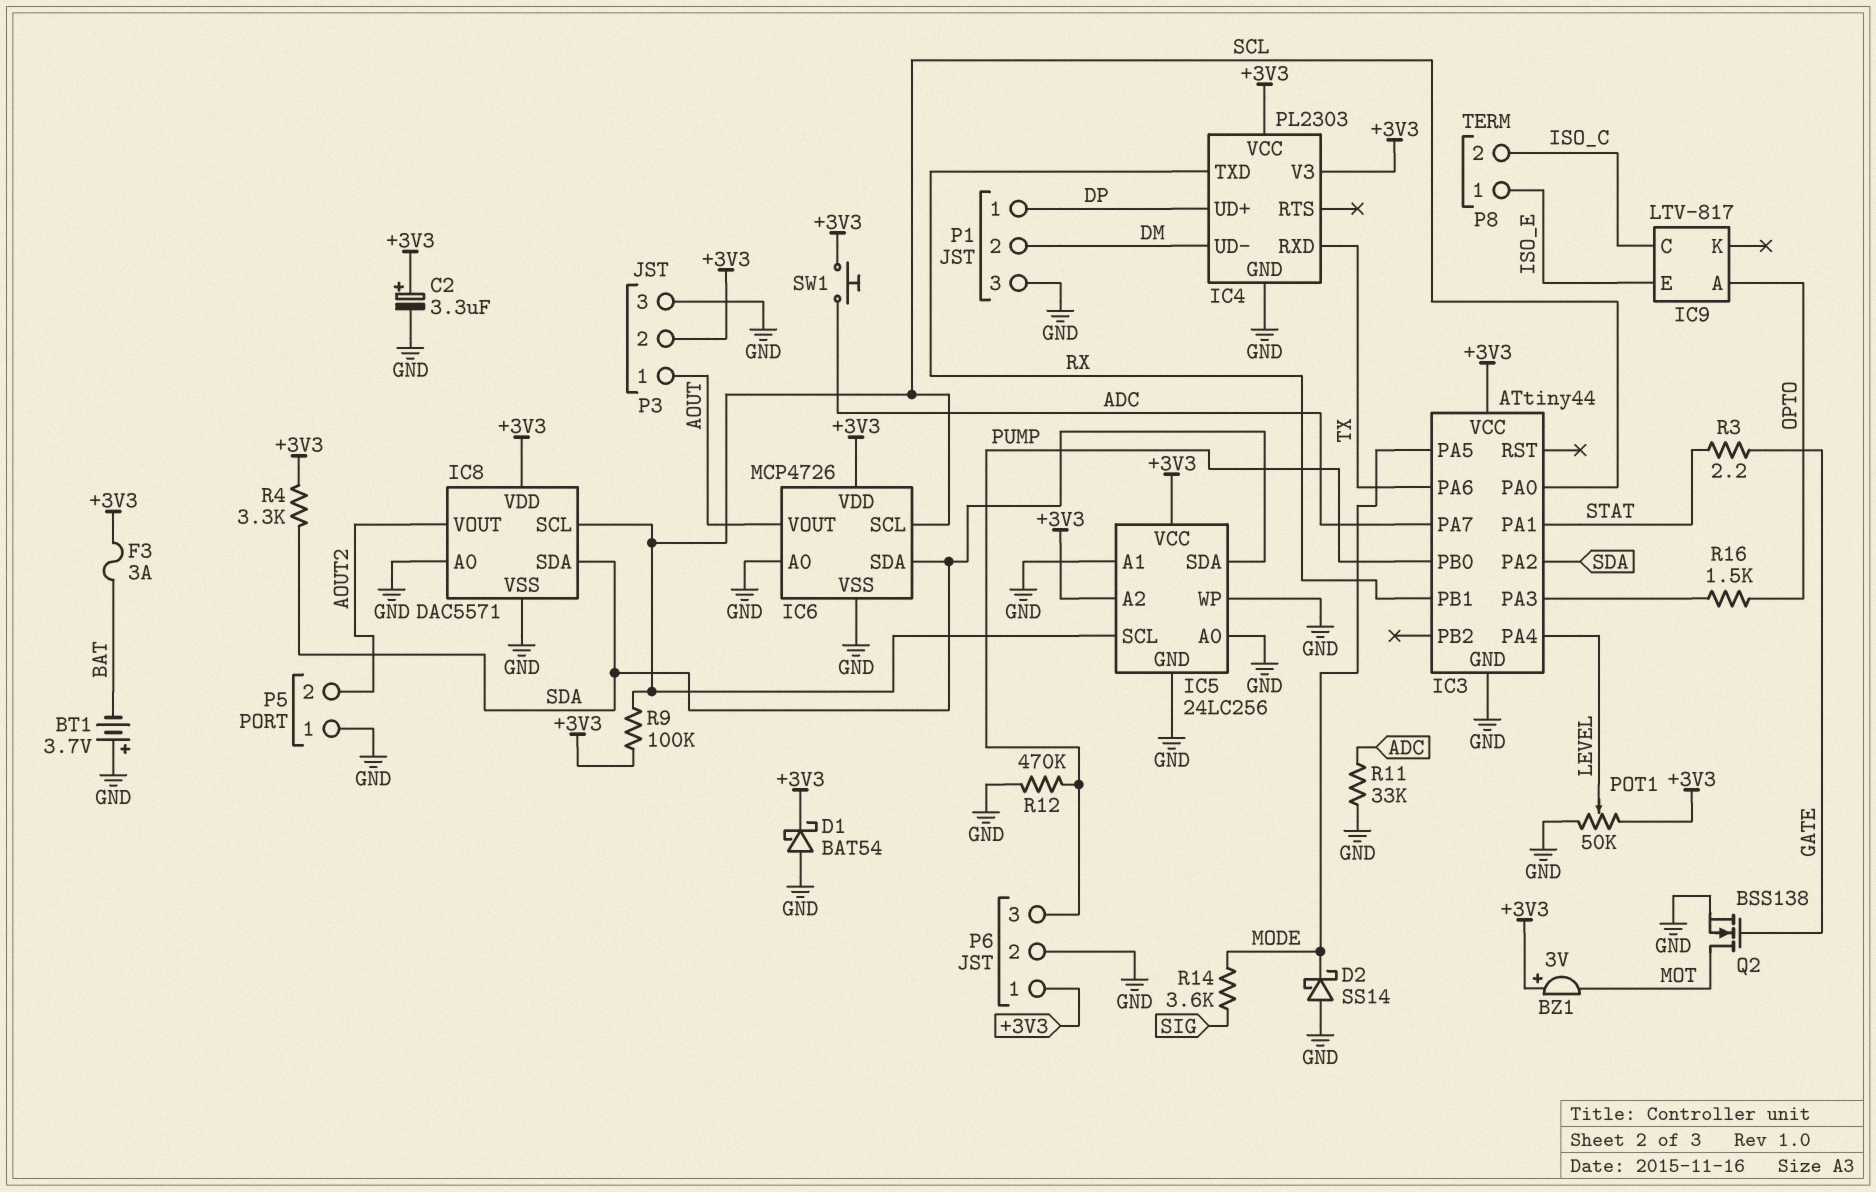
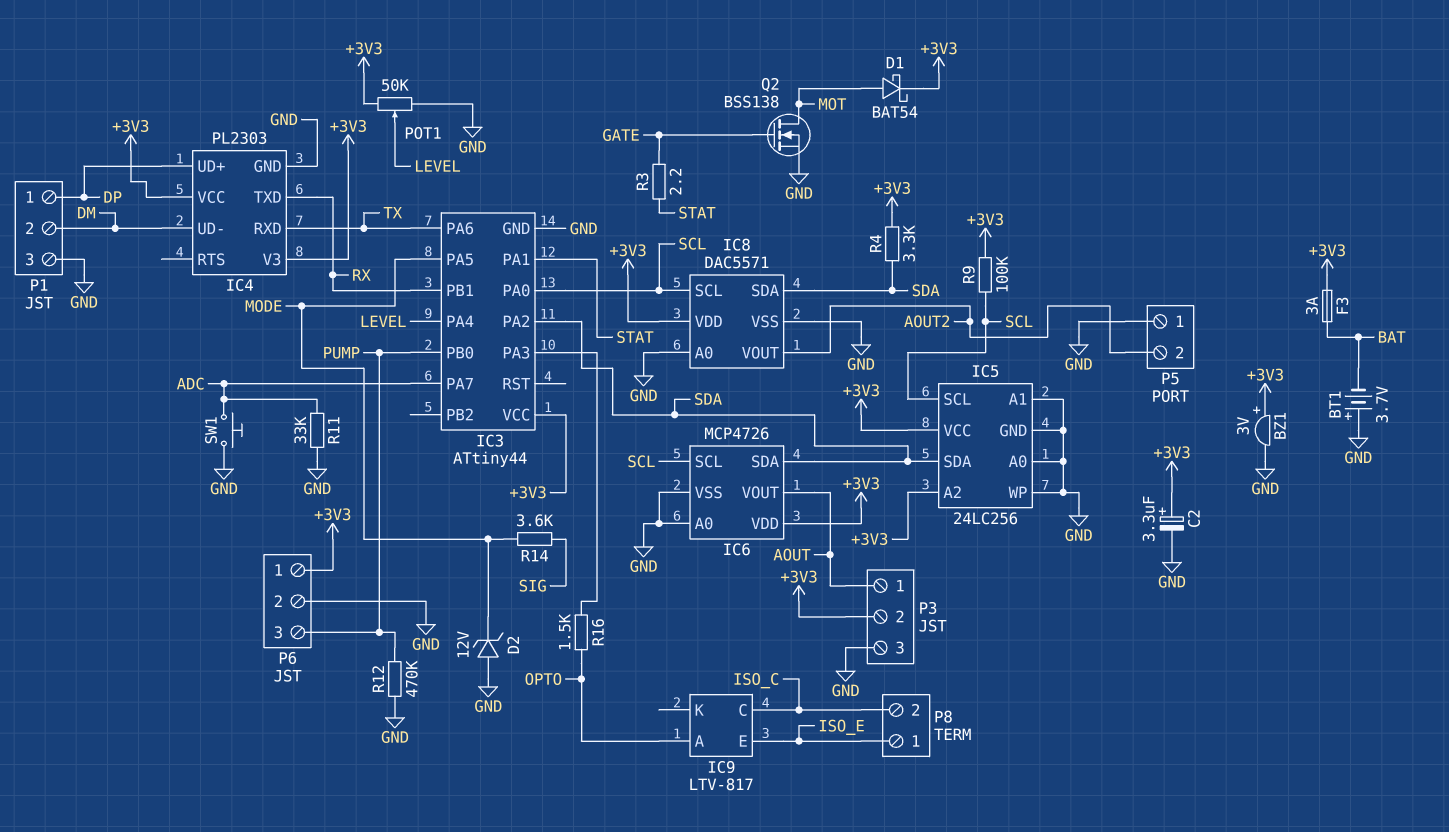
BZ1: buzzer 3V (plus +3V3, minus MOT) -> buzzer 3V (plus +3V3, minus GND)
D1: schottky BAT54 (A GND, K +3V3) -> schottky BAT54 (A MOT, K +3V3)
D2: schottky SS14 (A GND, K MODE) -> zener 12V (A GND, K MODE)
SW1: button (+3V3, ADC) -> button (ADC, GND)

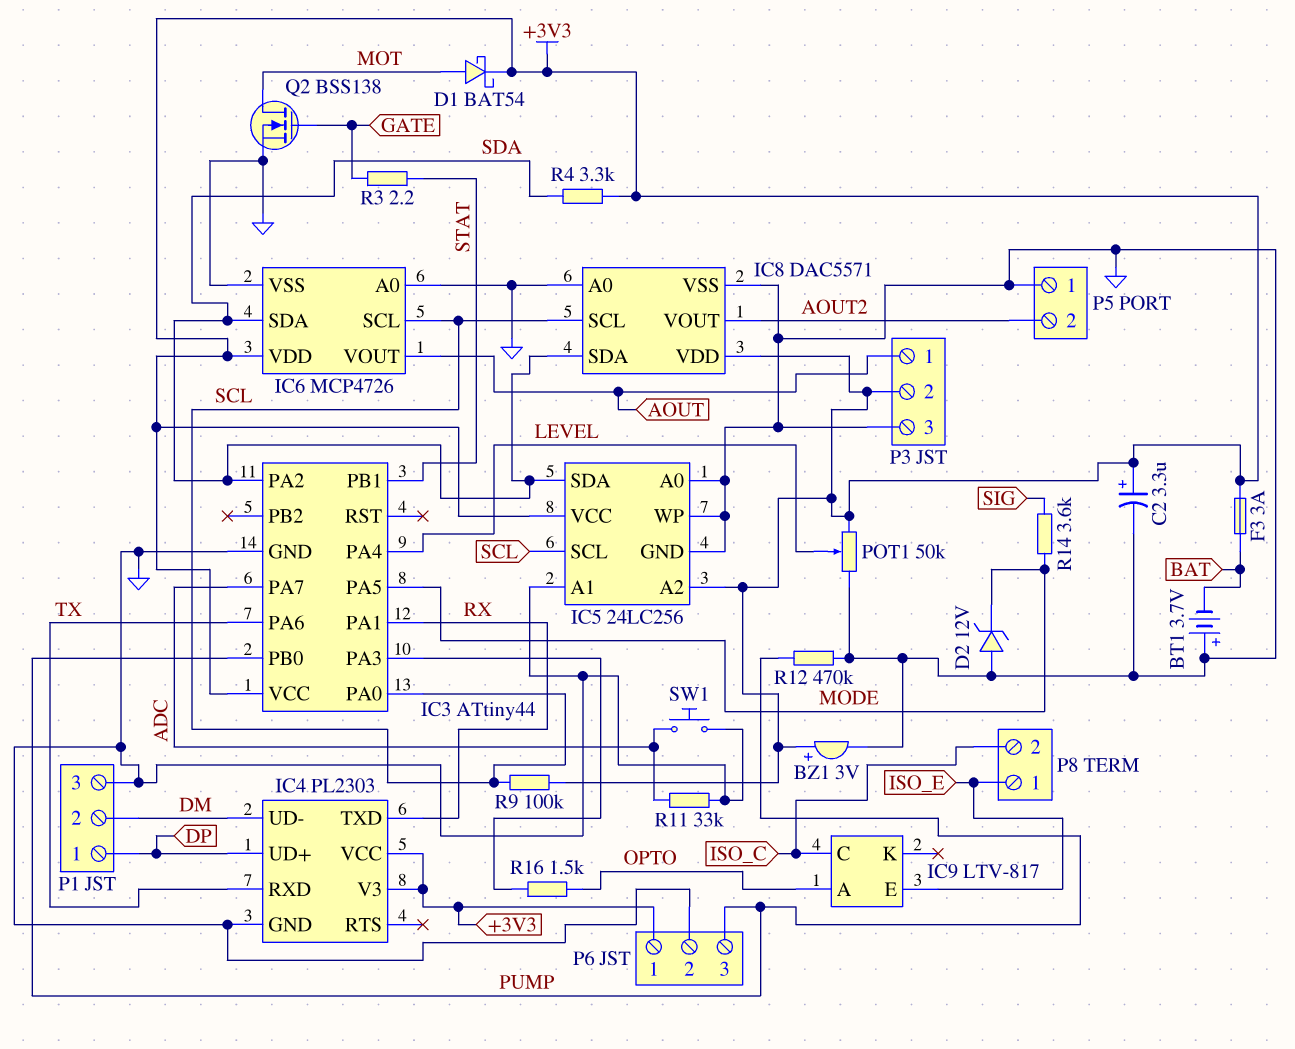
IC3 pin PA1: STAT -> RX
IC3 pin PB1: RX -> STAT

